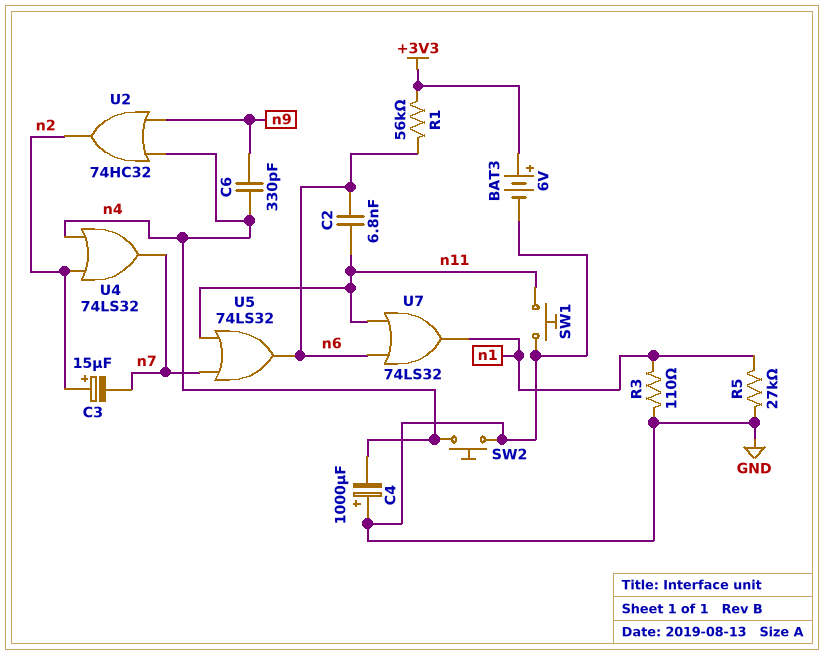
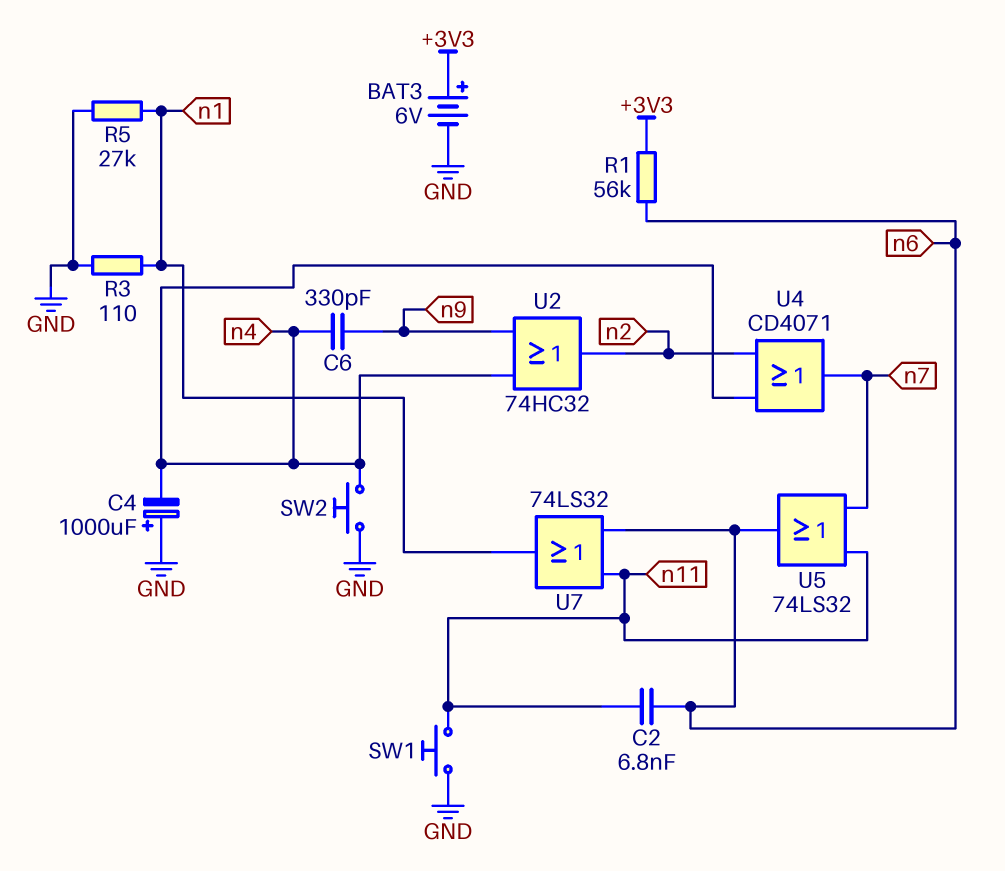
C3: 15uF (plus n2, minus n7) -> none
U4: OR 74LS32 (in n2, in n4, out n7) -> OR CD4071 (in n2, in n4, out n7)

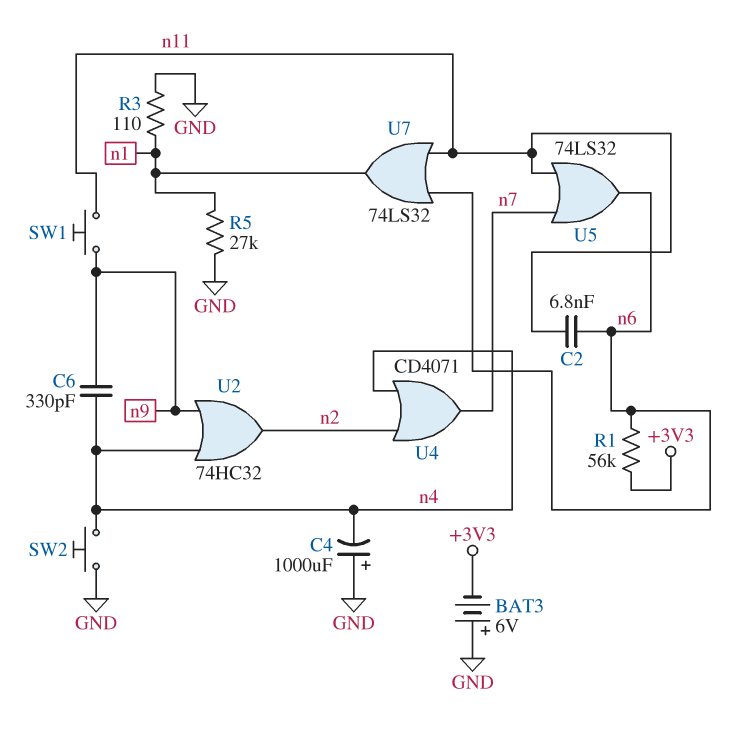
BAT3: 6V (plus +3V3, minus GND) -> 6V (plus GND, minus +3V3)
SW1: button (GND, n11) -> button (n9, n11)

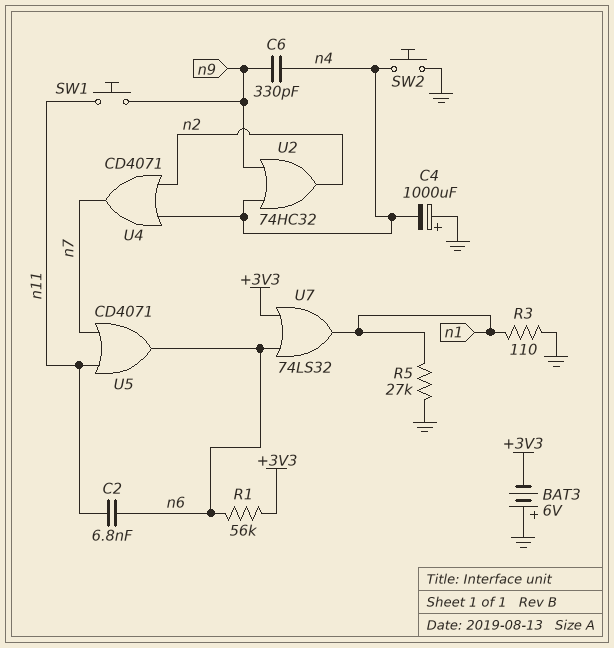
U5: OR 74LS32 (in n7, in n11, out n6) -> OR CD4071 (in n7, in n11, out n6)
U7: OR 74LS32 (in n6, in n11, out n1) -> OR 74LS32 (in +3V3, in n6, out n1)

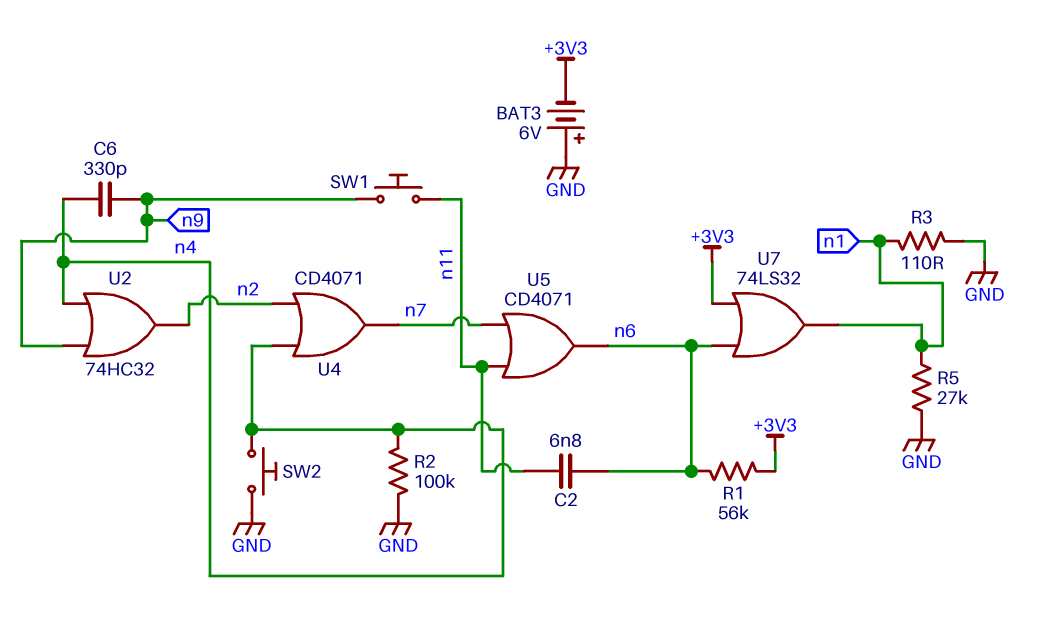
C4: 1000uF (plus GND, minus n4) -> none
R2: none -> 100k (GND, n4)

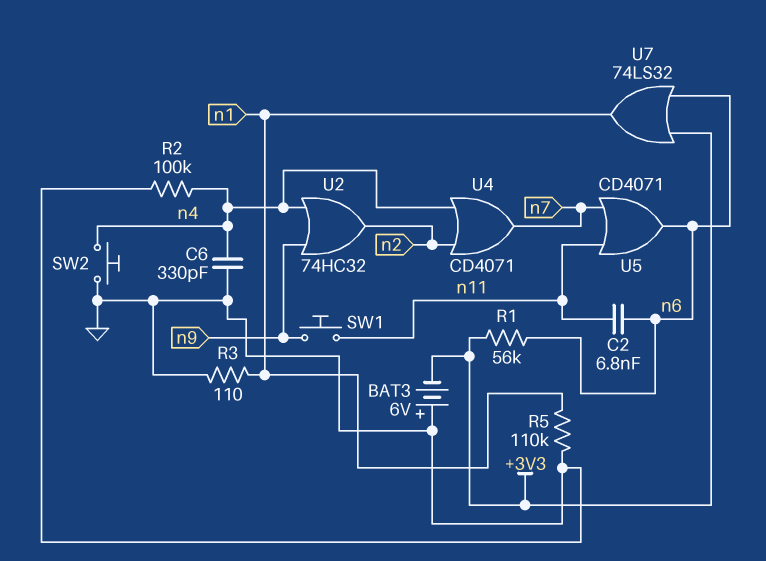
C6: 330pF (n4, n9) -> 330pF (GND, n4)
R5: 27k (GND, n1) -> 110k (GND, n1)

